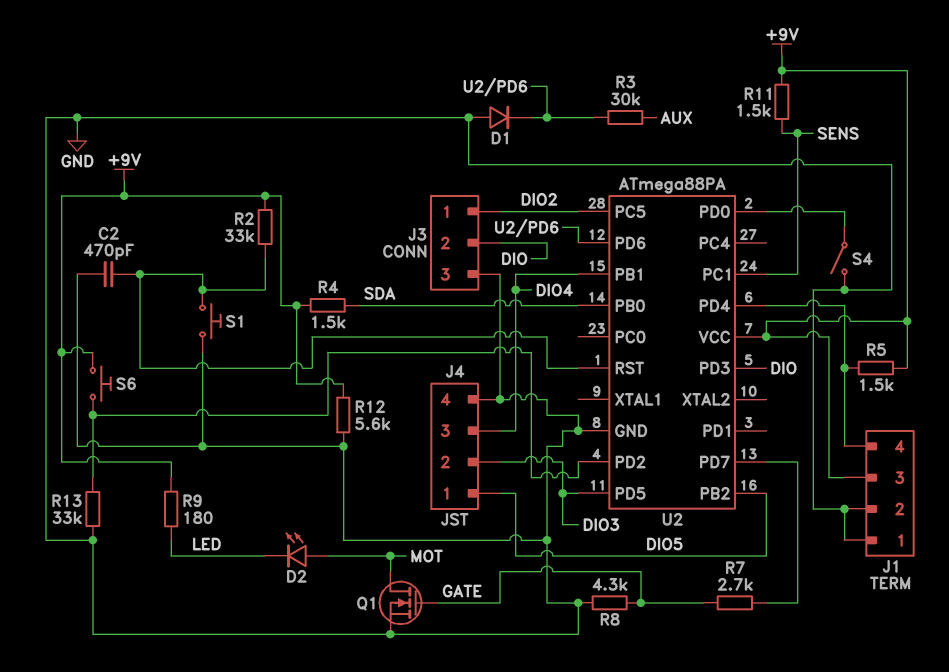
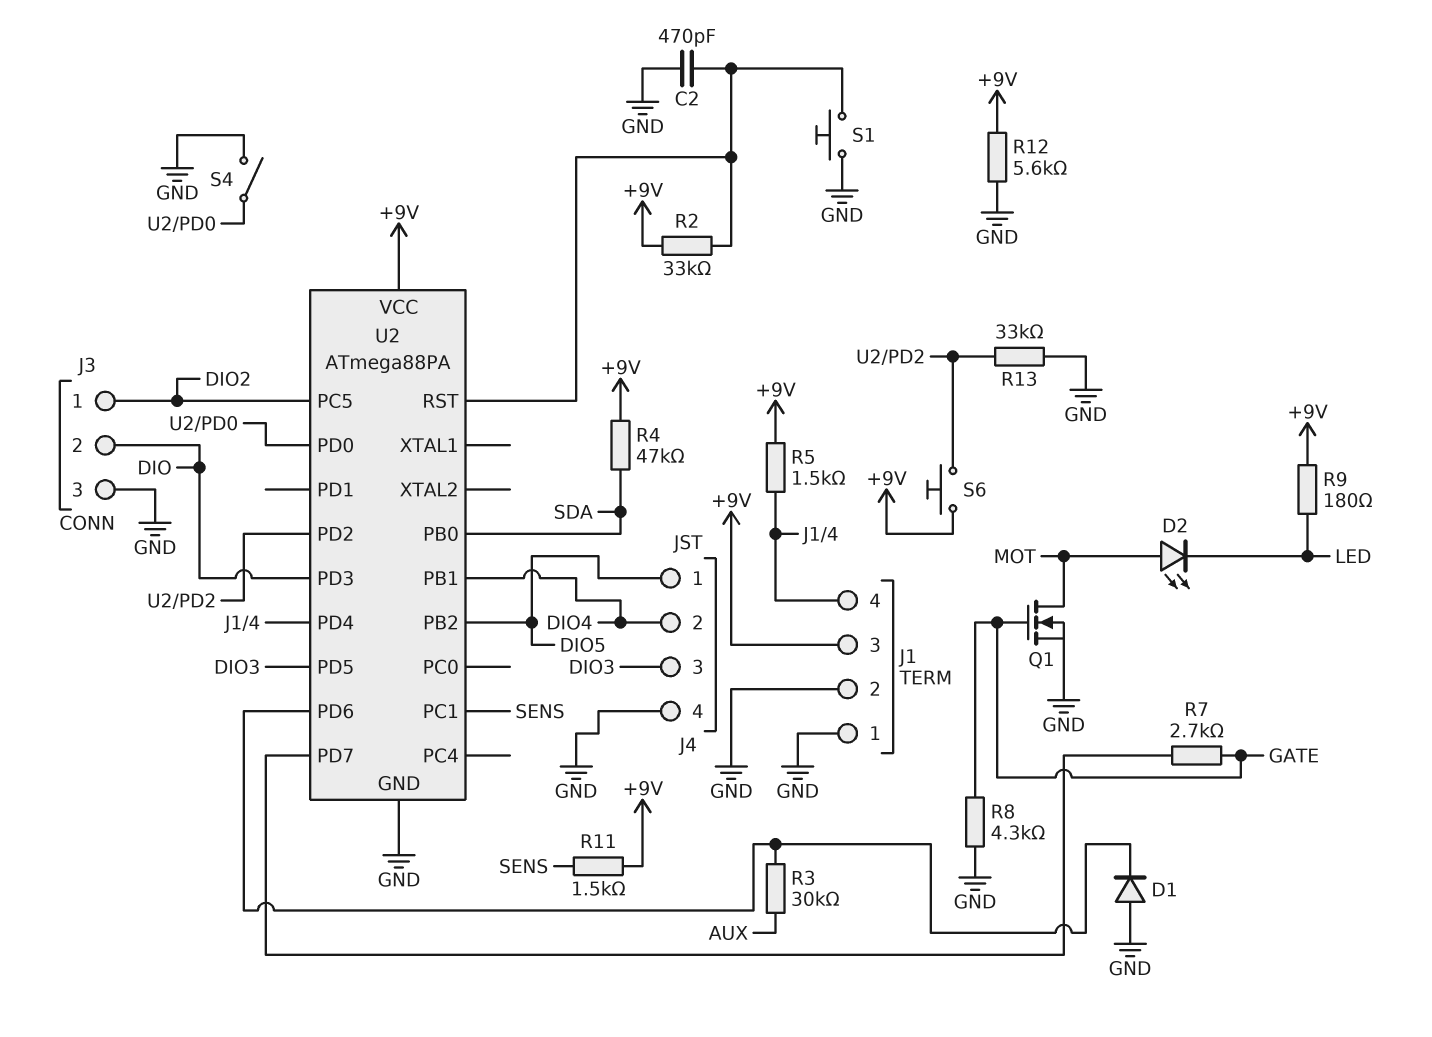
J4 pin 2: DIO3 -> DIO4
J4 pin 3: DIO4 -> DIO3
R4: 1.5k (+9V, SDA) -> 47k (+9V, SDA)

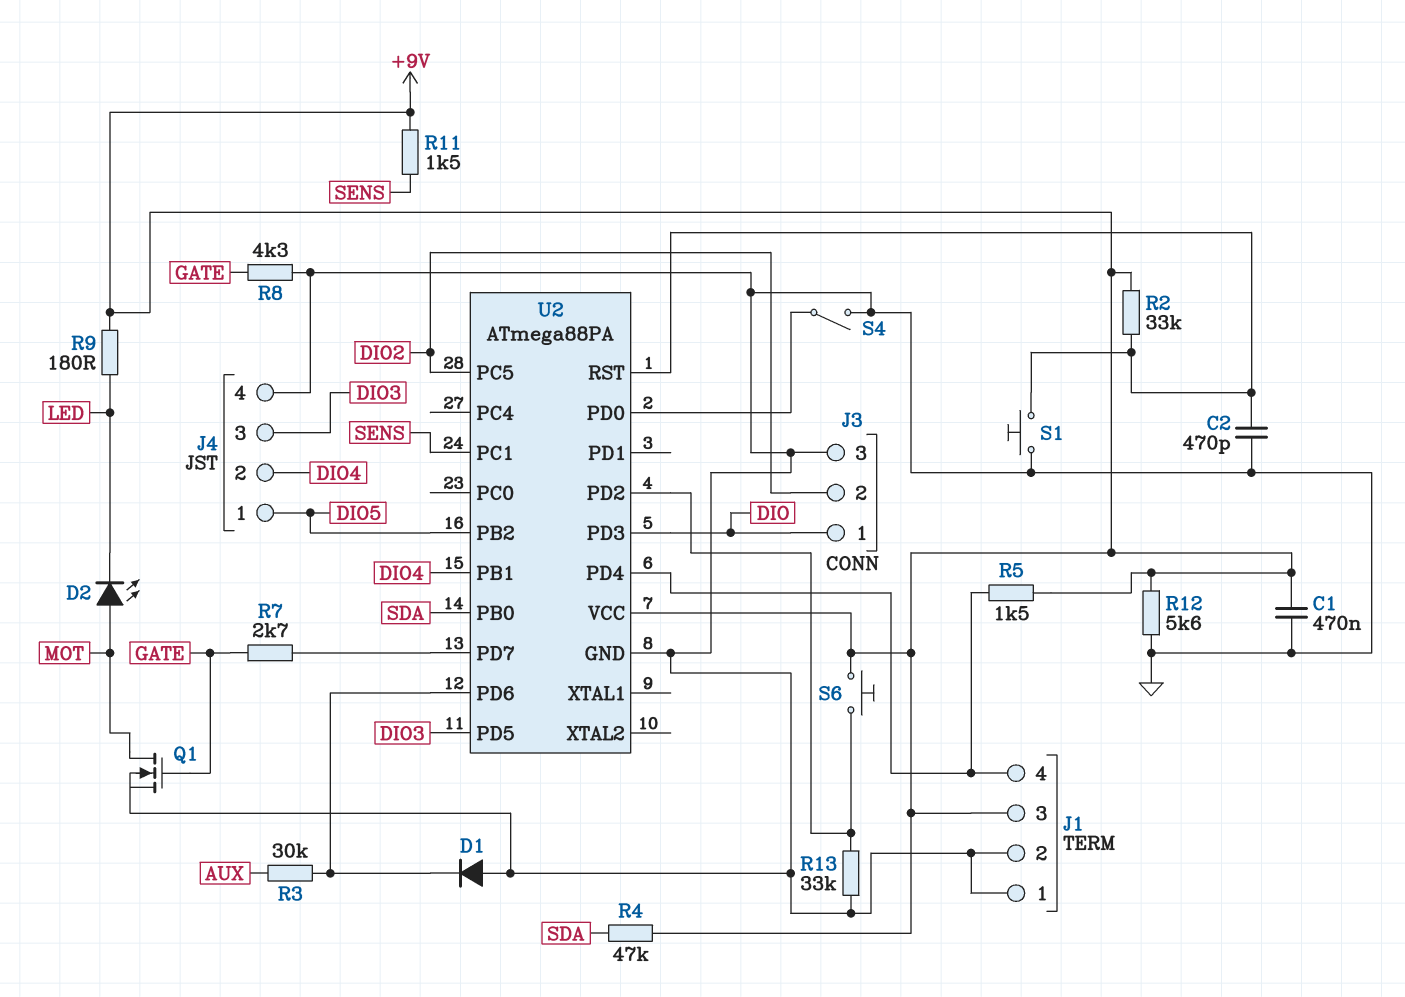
C1: none -> 470nF (+9V, GND)
J3 pin 1: DIO2 -> DIO
J3 pin 2: DIO -> DIO2

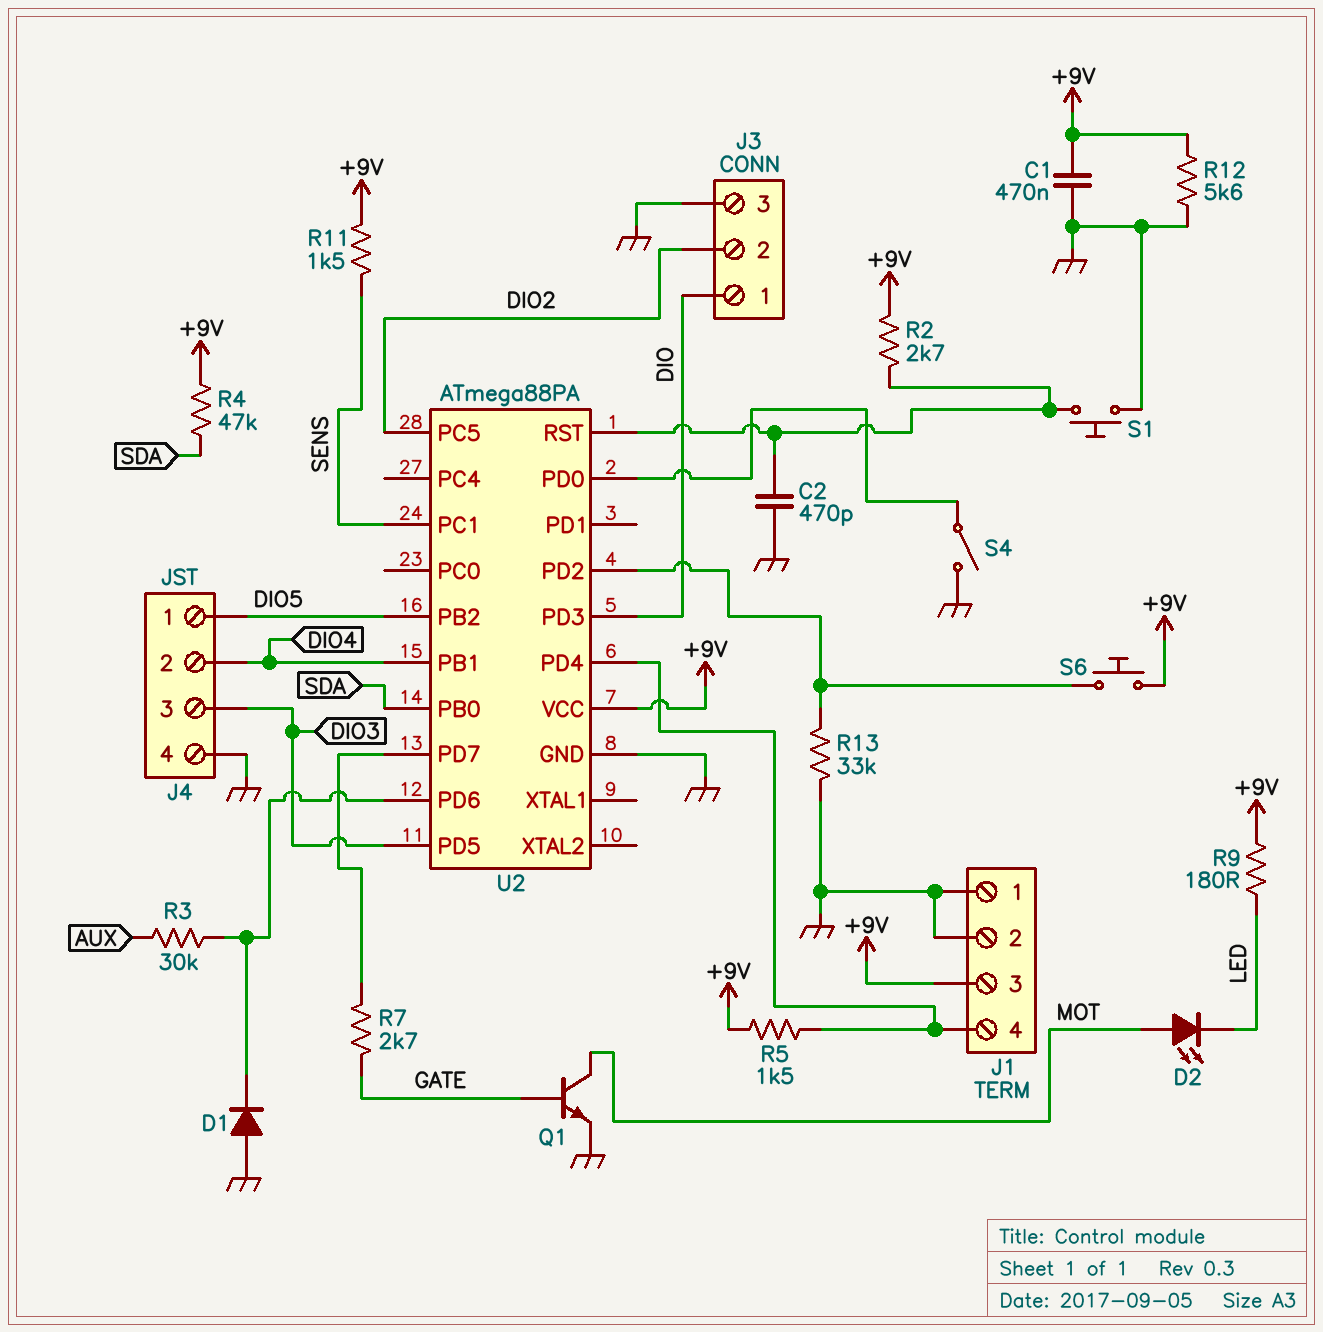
Q1: NMOS (G GATE, D MOT, S GND) -> NPN (B GATE, C MOT, E GND)
R2: 33k (+9V, U2/RST) -> 2.7k (+9V, U2/RST)
R8: 4.3k (GATE, GND) -> none

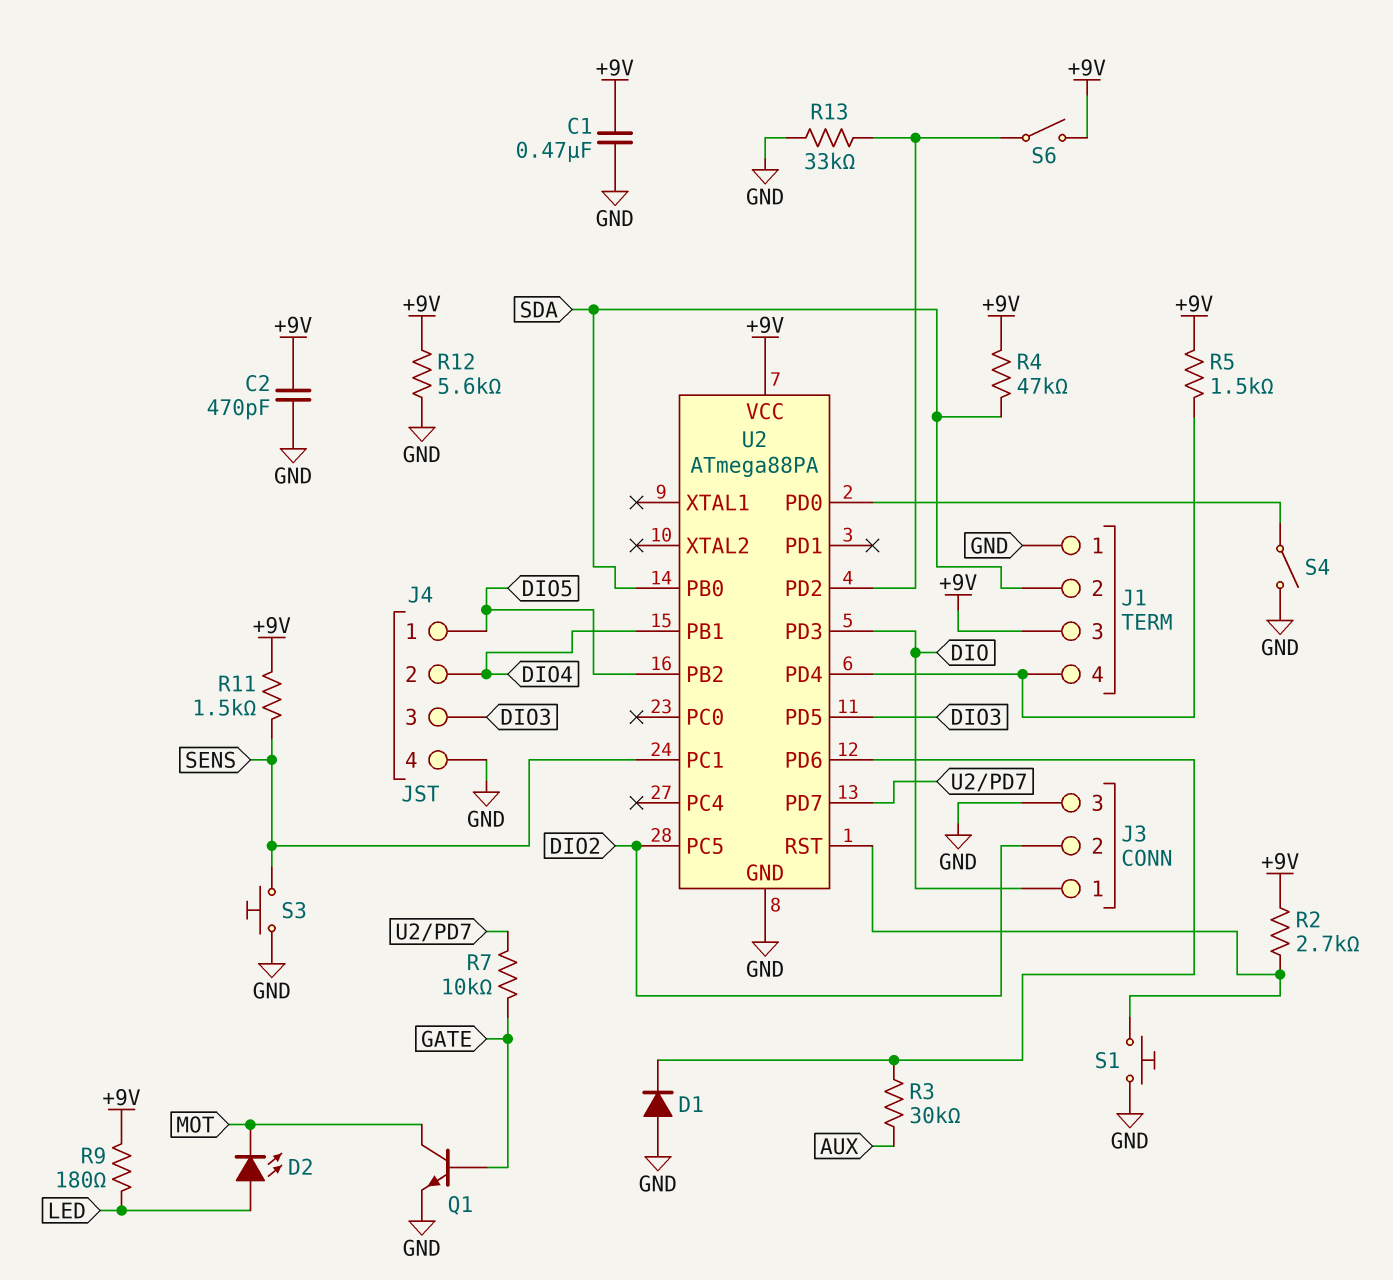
C2: 470pF (GND, U2/RST) -> 470pF (+9V, GND)
D2: LED (A MOT, K LED) -> LED (A LED, K MOT)
J1 pin 2: GND -> SDA
R7: 2.7k (GATE, U2/PD7) -> 10k (GATE, U2/PD7)
S3: none -> button (GND, SENS)
S6: button (+9V, U2/PD2) -> switch (+9V, U2/PD2)

